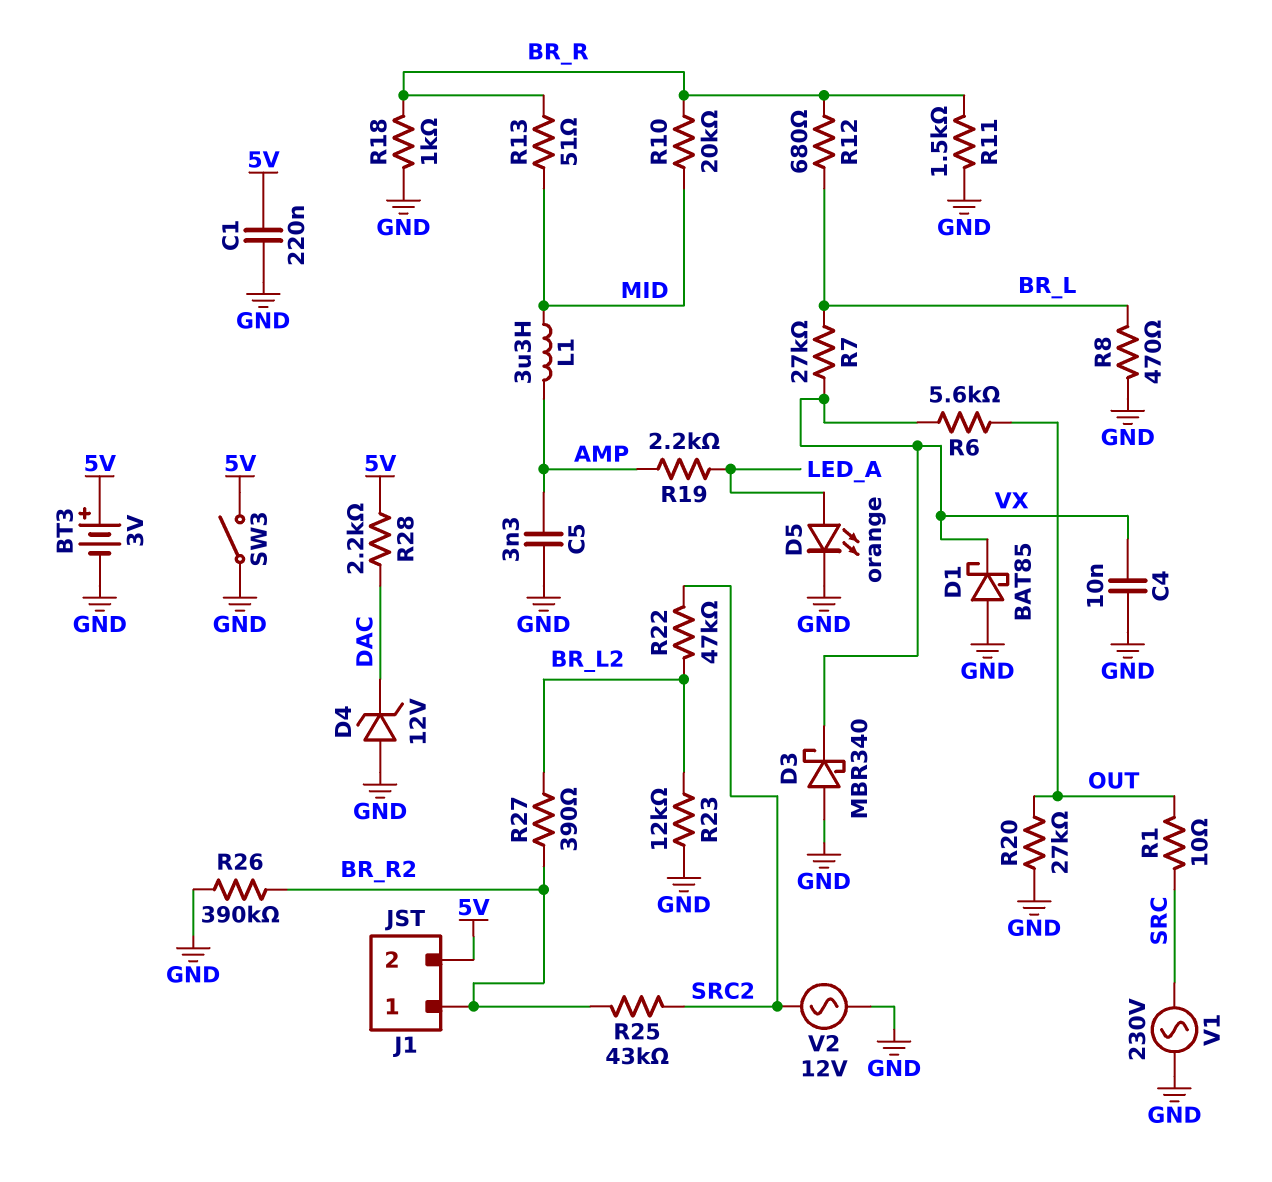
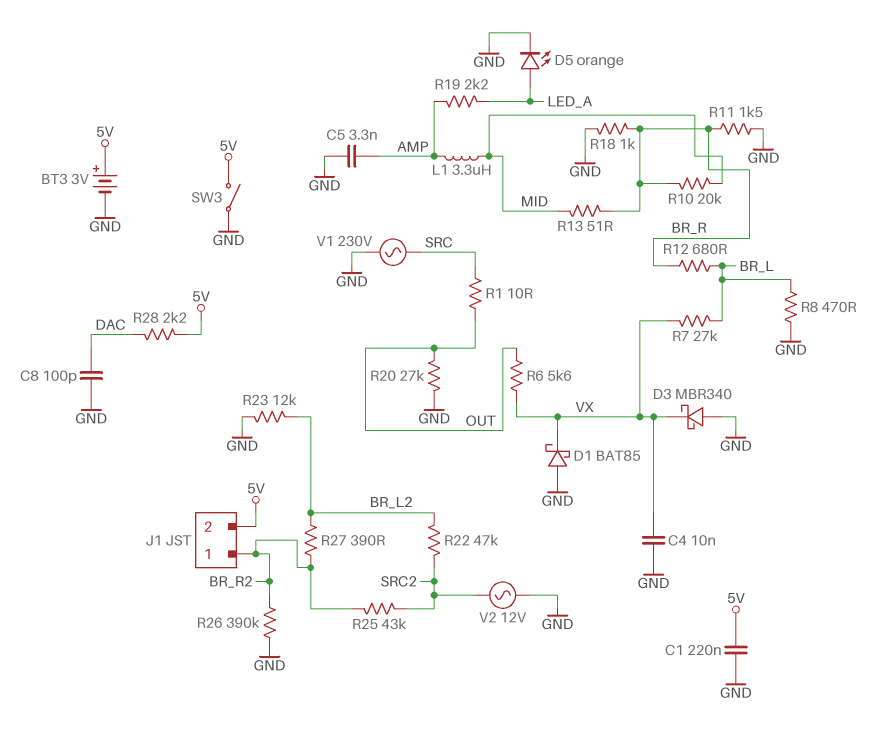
C8: none -> 100pF (DAC, GND)
D4: zener 12V (A GND, K DAC) -> none

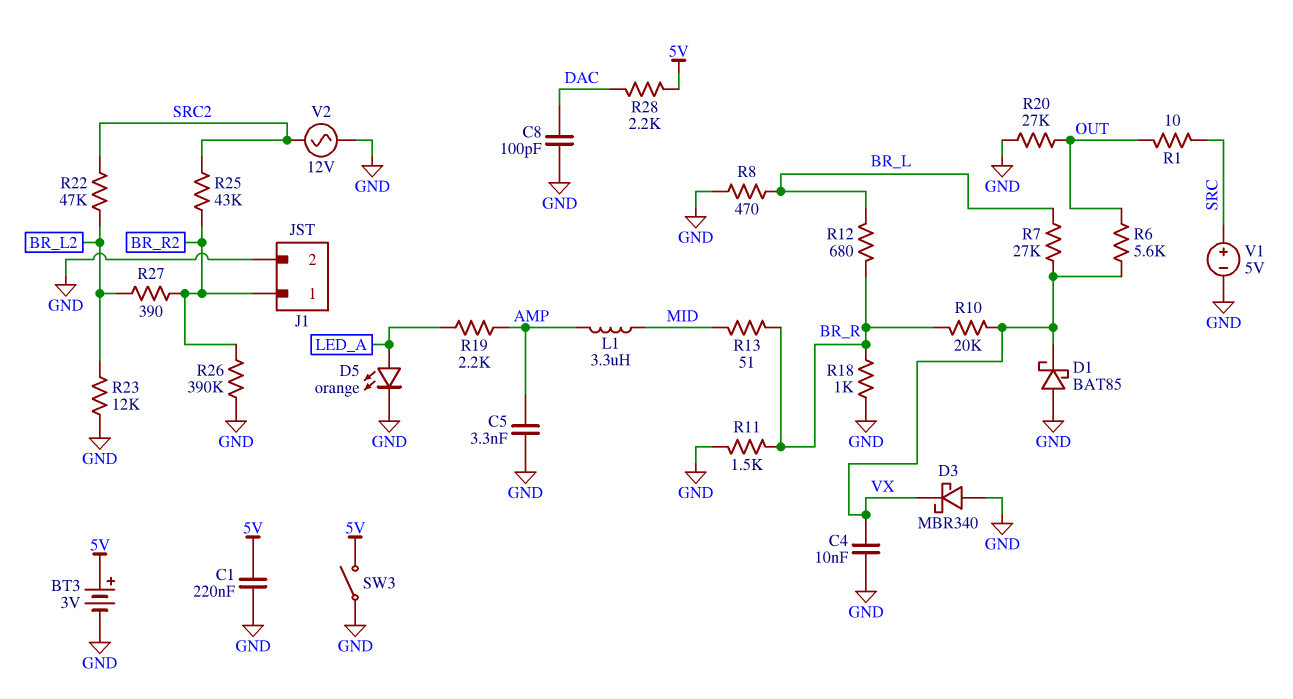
J1 pin 2: 5V -> GND
R10: 20k (BR_R, MID) -> 20k (BR_R, VX)
V1: AC 230V (GND, SRC) -> 5V (plus SRC, minus GND)

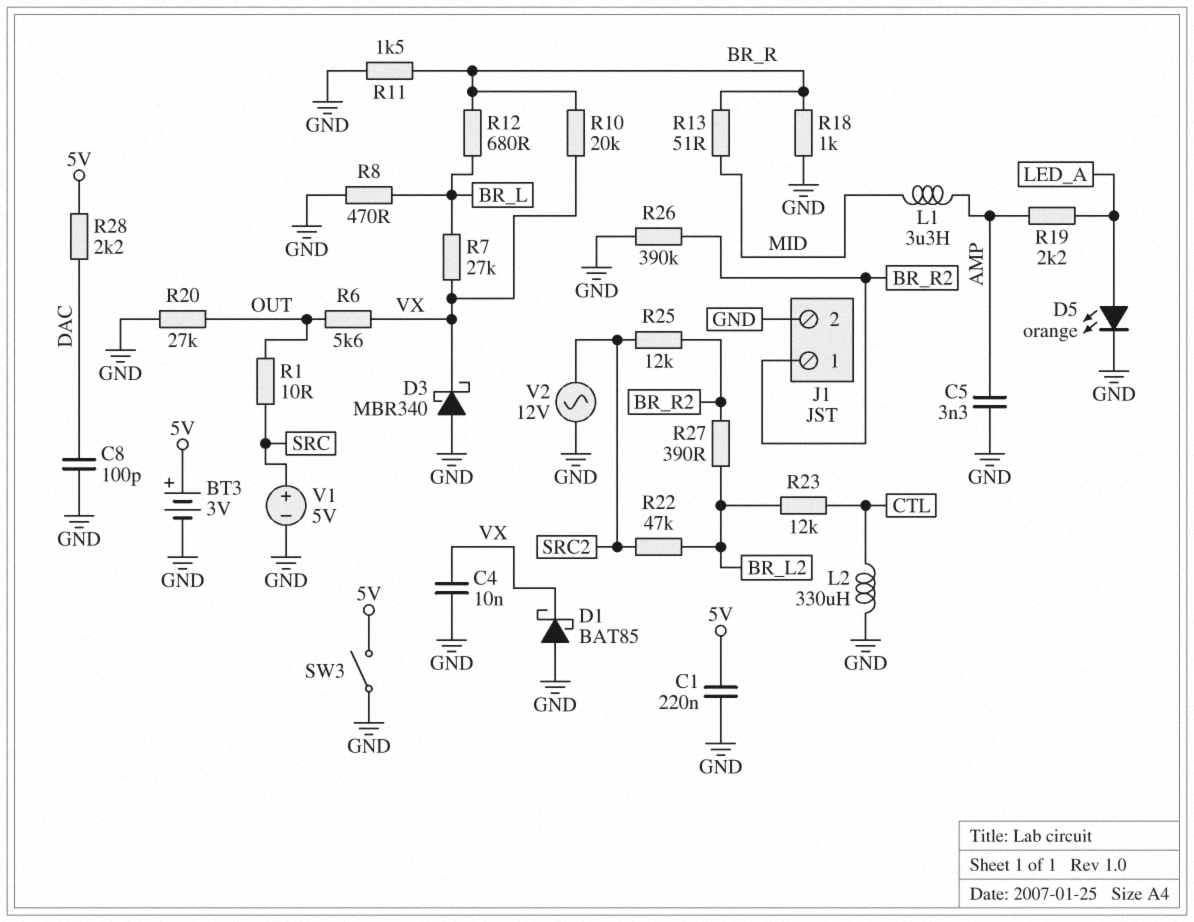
L2: none -> 330uH (CTL, GND)
R23: 12k (BR_L2, GND) -> 12k (BR_L2, CTL)
R25: 43k (BR_R2, SRC2) -> 12k (BR_R2, SRC2)

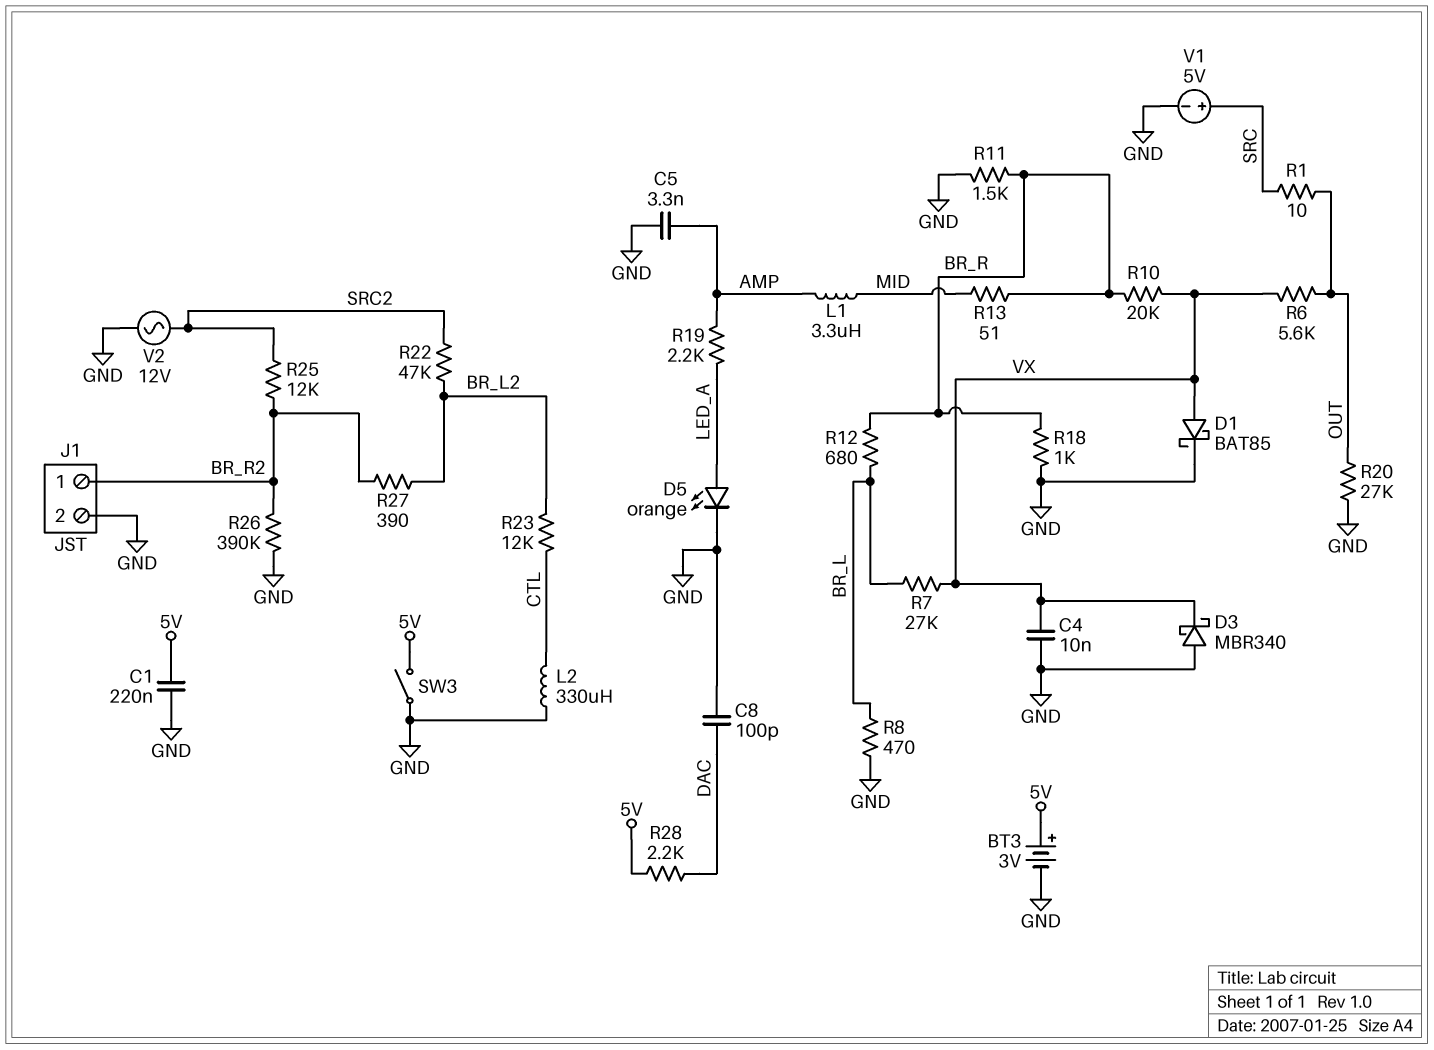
D1: schottky BAT85 (A GND, K VX) -> schottky BAT85 (A VX, K GND)

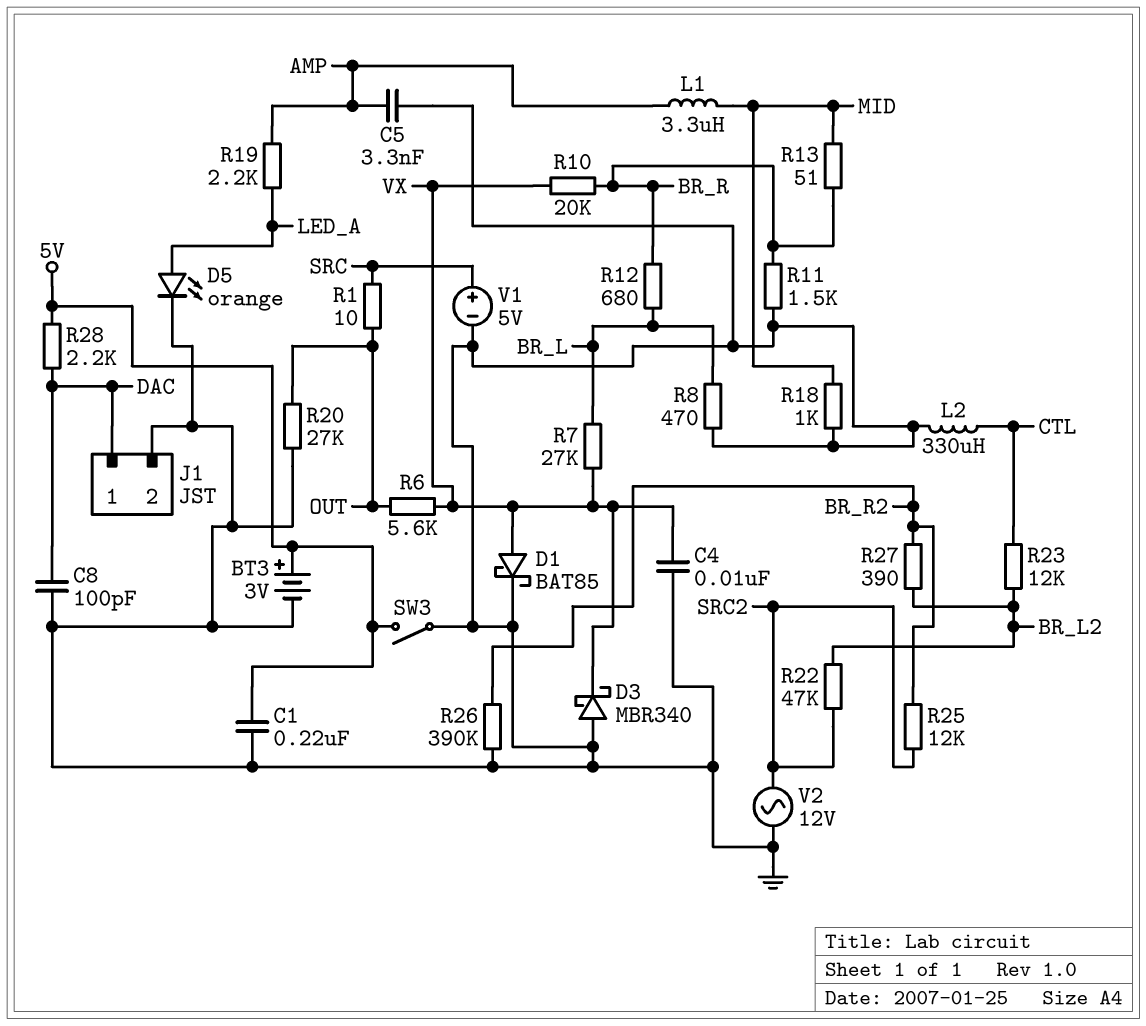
J1 pin 1: BR_R2 -> DAC
R18: 1k (BR_R, GND) -> 1k (GND, MID)

